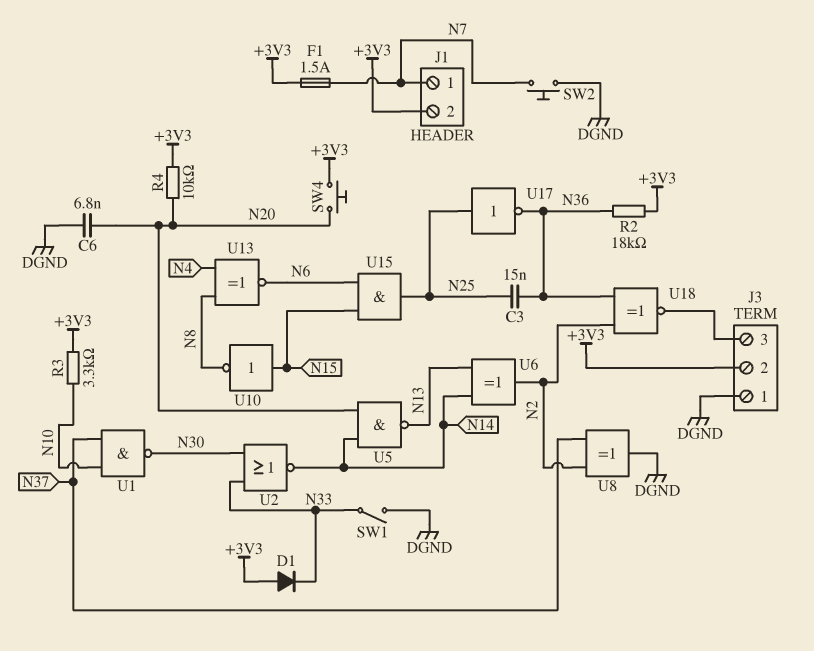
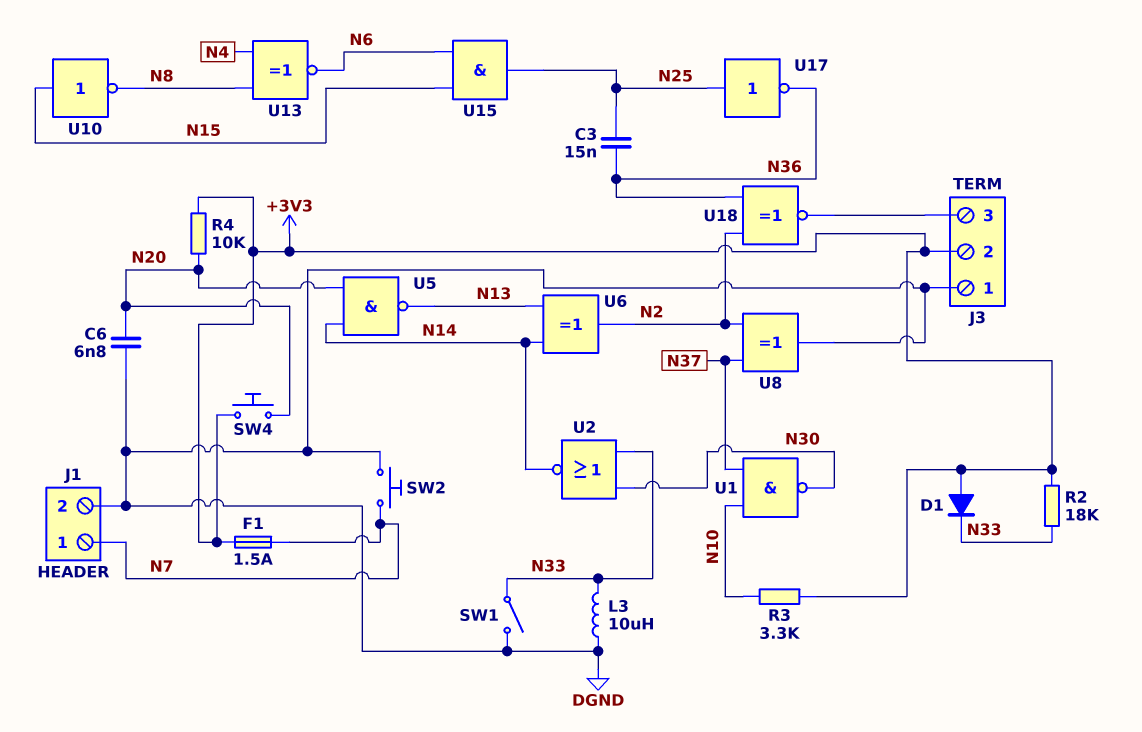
J1 pin 2: +3V3 -> DGND
L3: none -> 10uH (DGND, N33)
R2: 18k (+3V3, N36) -> 18k (+3V3, N33)

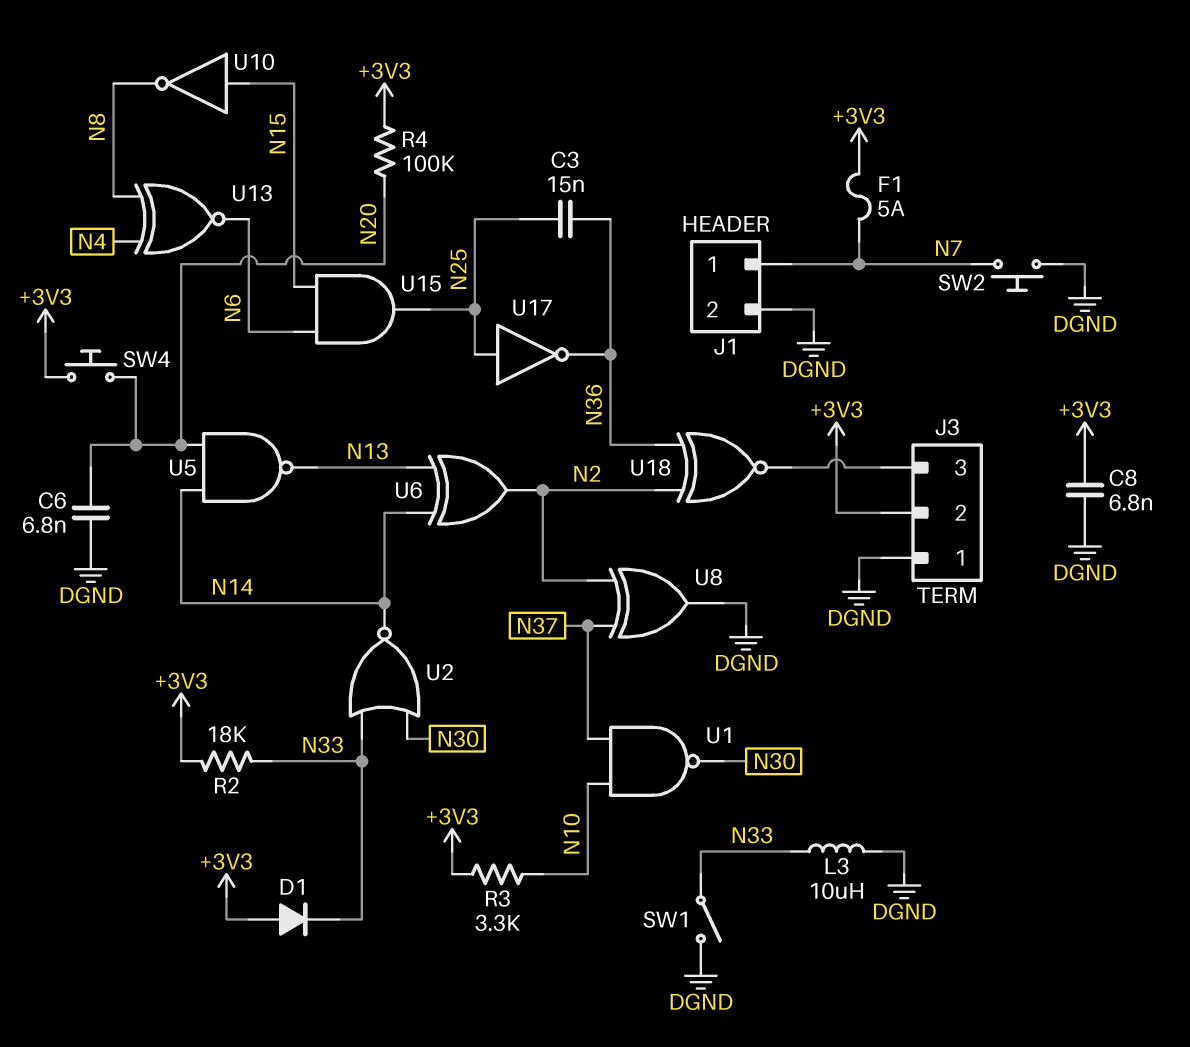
C8: none -> 6.8nF (+3V3, DGND)
F1: 1.5A (+3V3, N7) -> 5A (+3V3, N7)
R4: 10k (+3V3, N20) -> 100k (+3V3, N20)

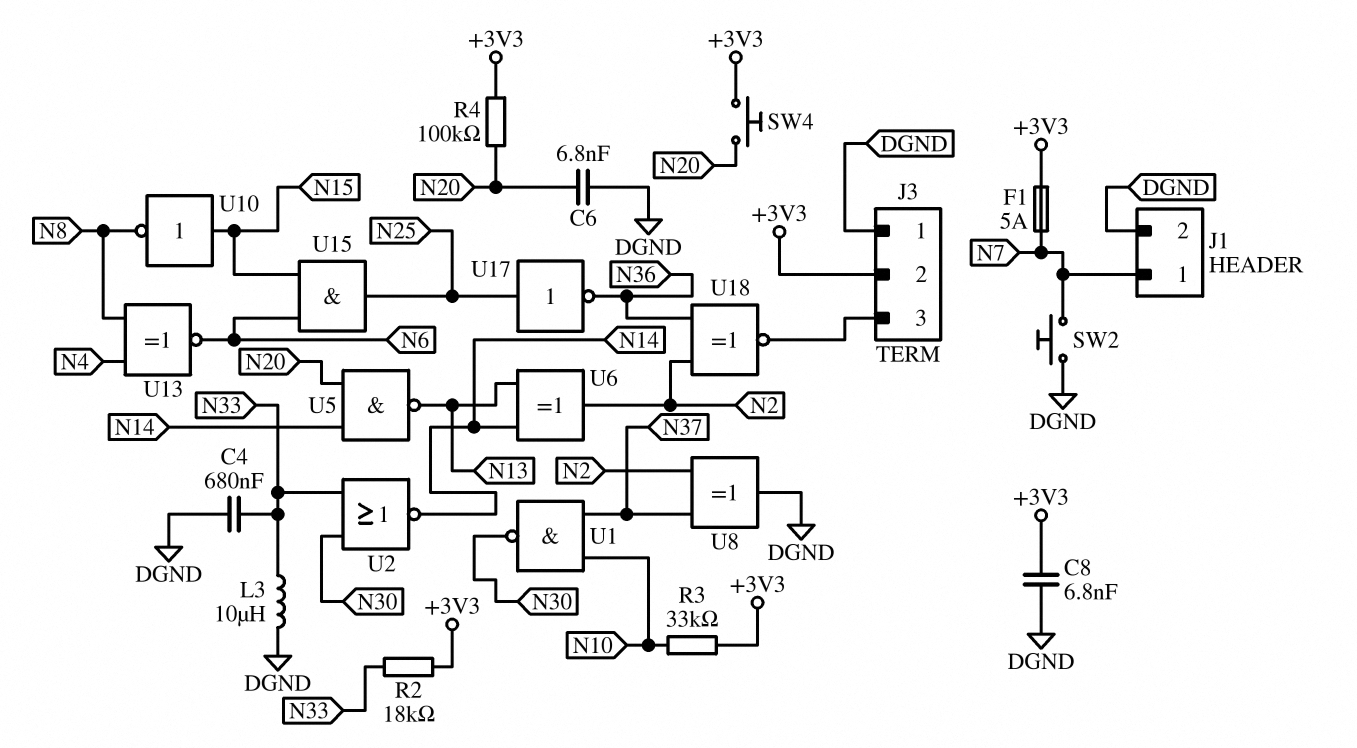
C3: 15nF (N25, N36) -> none
C4: none -> 680nF (DGND, N33)
D1: diode (A +3V3, K N33) -> none
R3: 3.3k (+3V3, N10) -> 33k (+3V3, N10)
SW1: switch (DGND, N33) -> none

